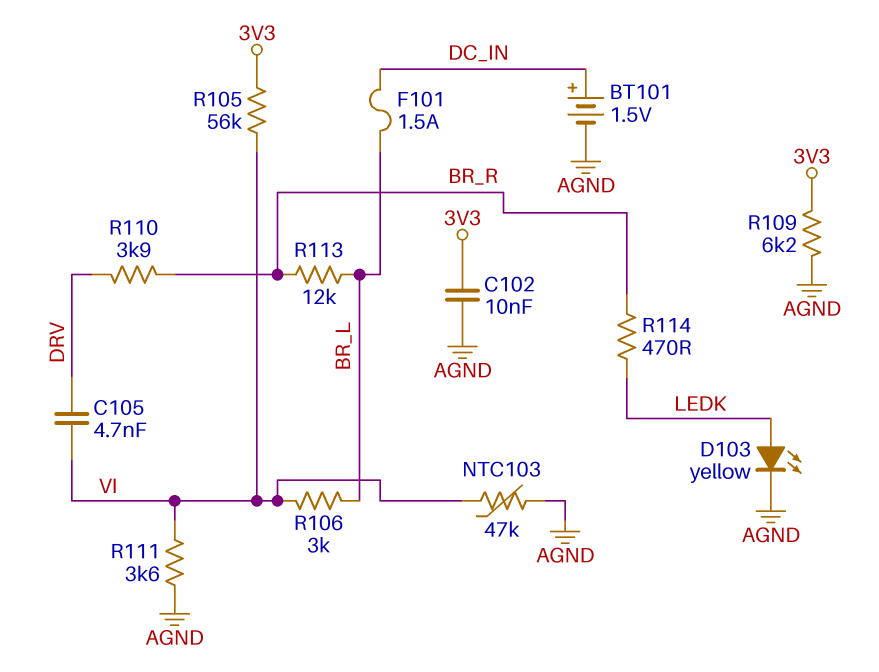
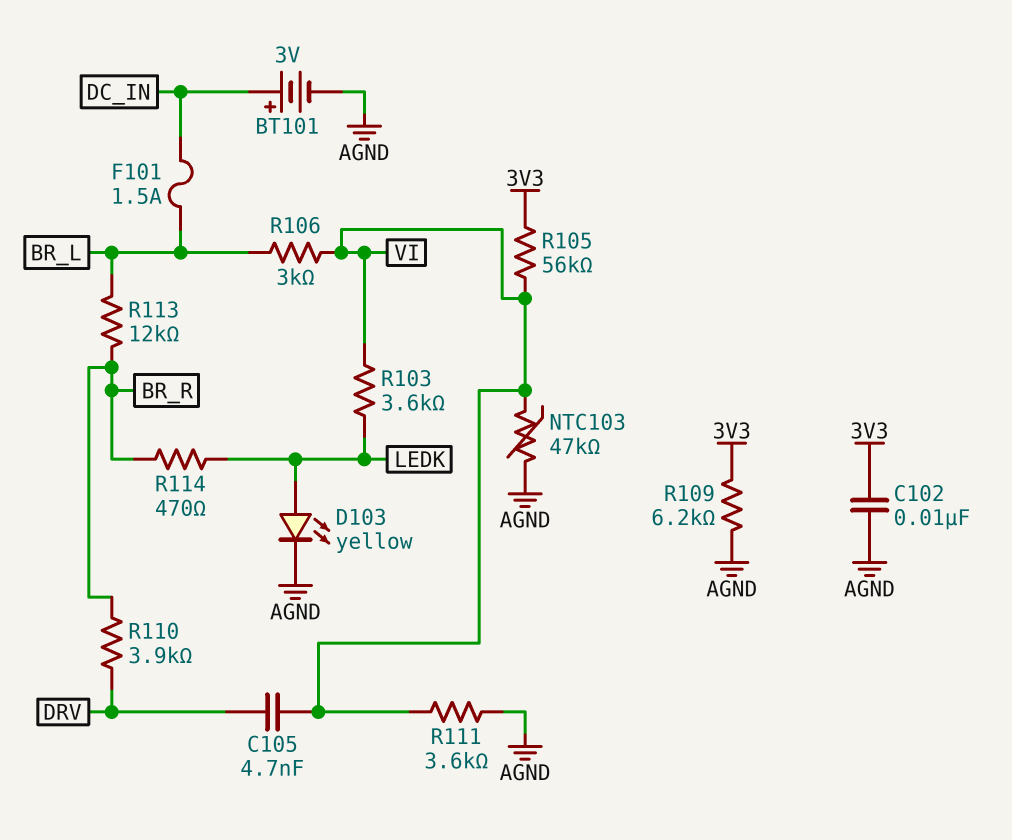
BT101: 1.5V (plus DC_IN, minus AGND) -> 3V (plus DC_IN, minus AGND)
R103: none -> 3.6k (LEDK, VI)

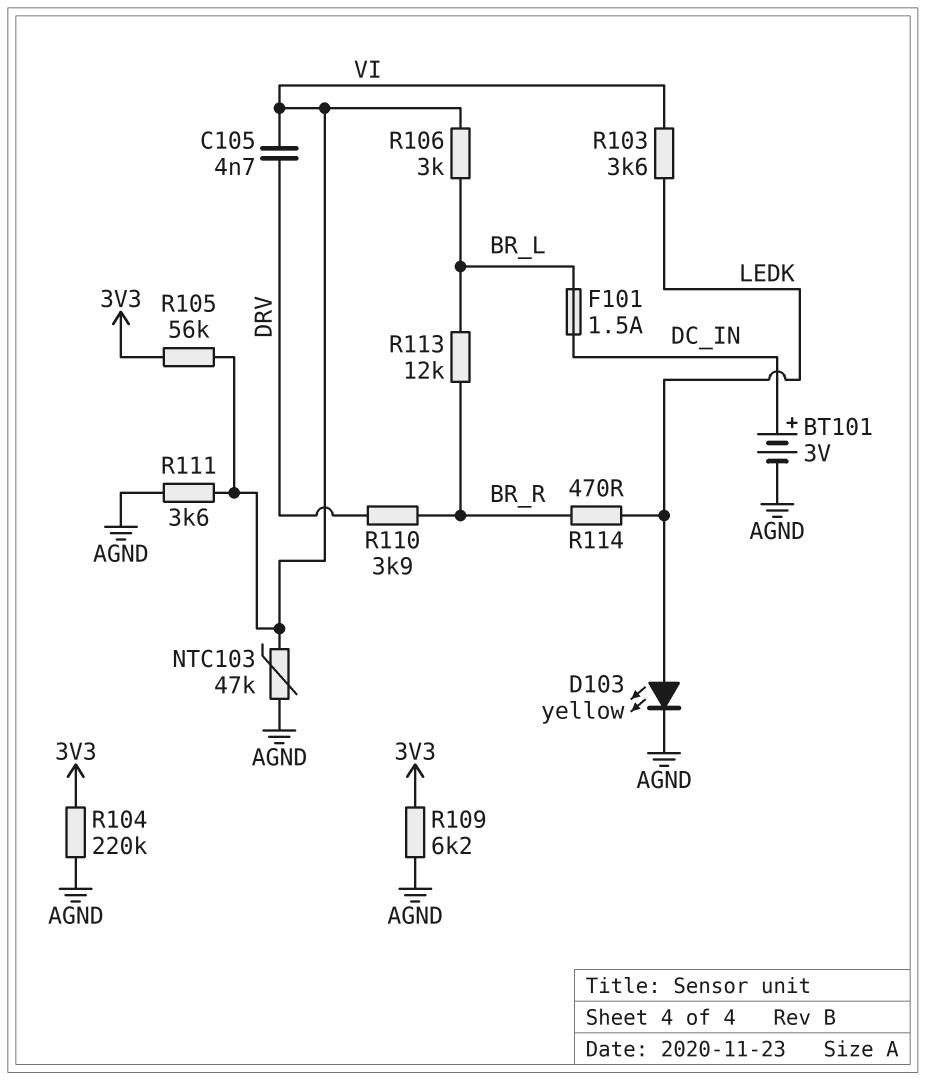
C102: 10nF (3V3, AGND) -> none
R104: none -> 220k (3V3, AGND)

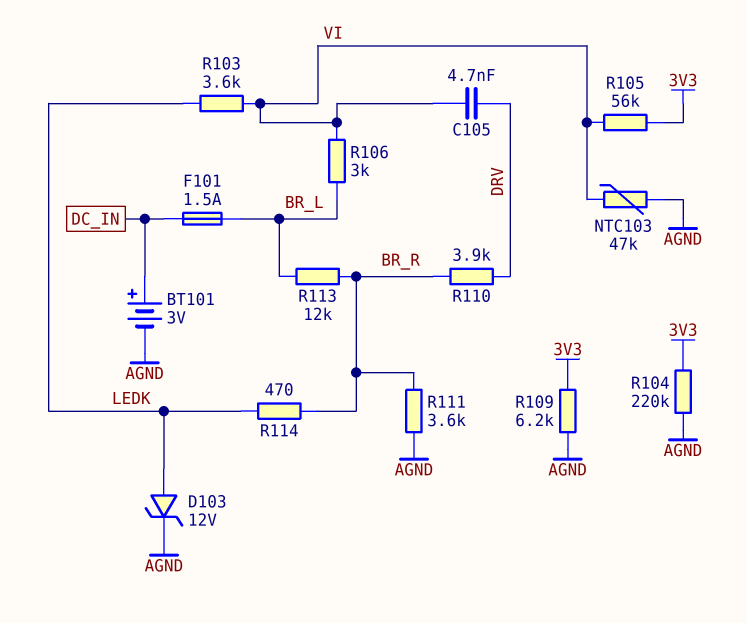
D103: LED yellow (A LEDK, K AGND) -> zener 12V (A LEDK, K AGND)
R111: 3.6k (AGND, VI) -> 3.6k (AGND, BR_R)

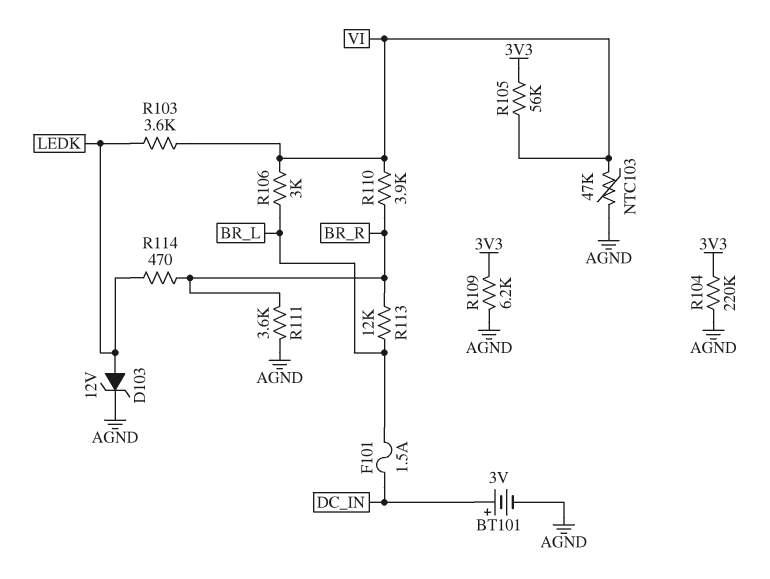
C105: 4.7nF (DRV, VI) -> none
R110: 3.9k (BR_R, DRV) -> 3.9k (BR_R, VI)

